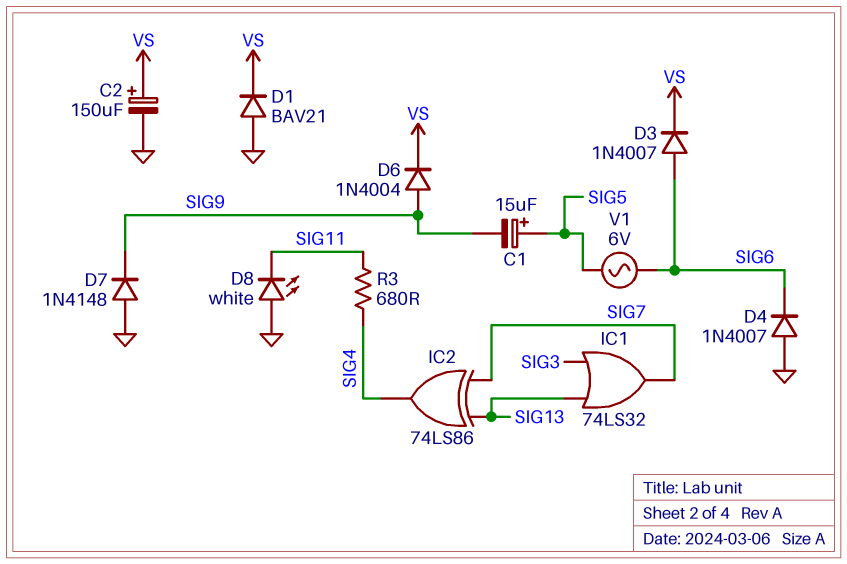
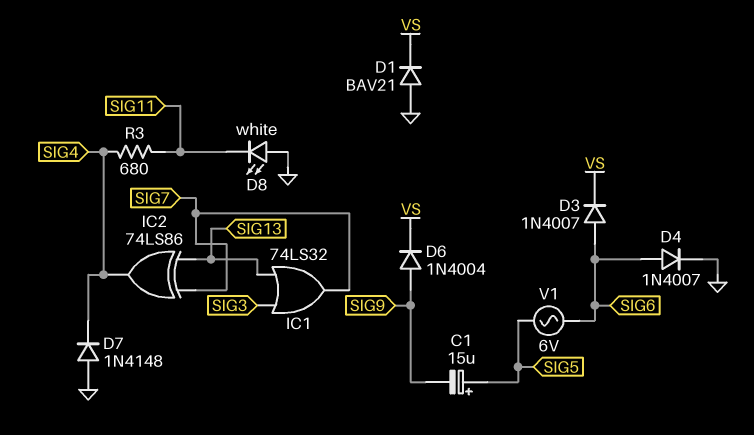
C2: 150uF (plus VS, minus GND) -> none
D4: diode 1N4007 (A GND, K SIG6) -> diode 1N4007 (A SIG6, K GND)
D7: diode 1N4148 (A GND, K SIG9) -> diode 1N4148 (A GND, K SIG4)

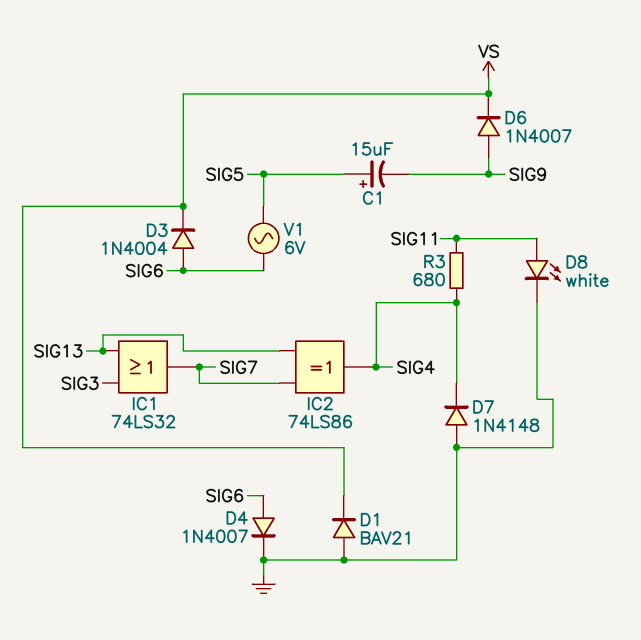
D3: diode 1N4007 (A SIG6, K VS) -> diode 1N4004 (A SIG6, K VS)
D6: diode 1N4004 (A SIG9, K VS) -> diode 1N4007 (A SIG9, K VS)
D8: LED white (A GND, K SIG11) -> LED white (A SIG11, K GND)

